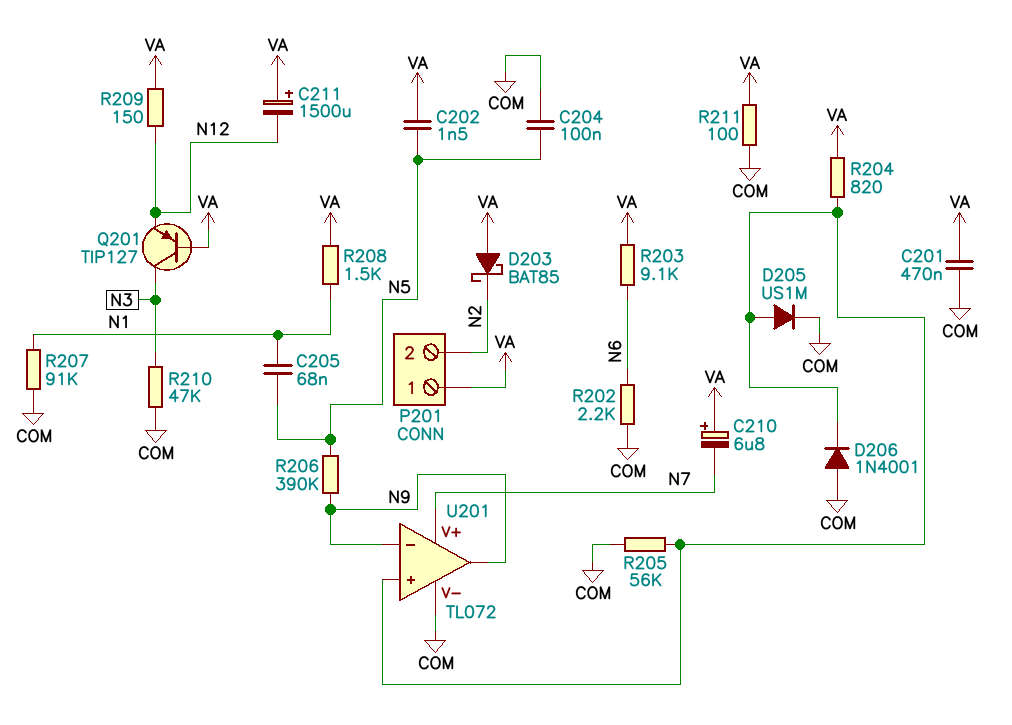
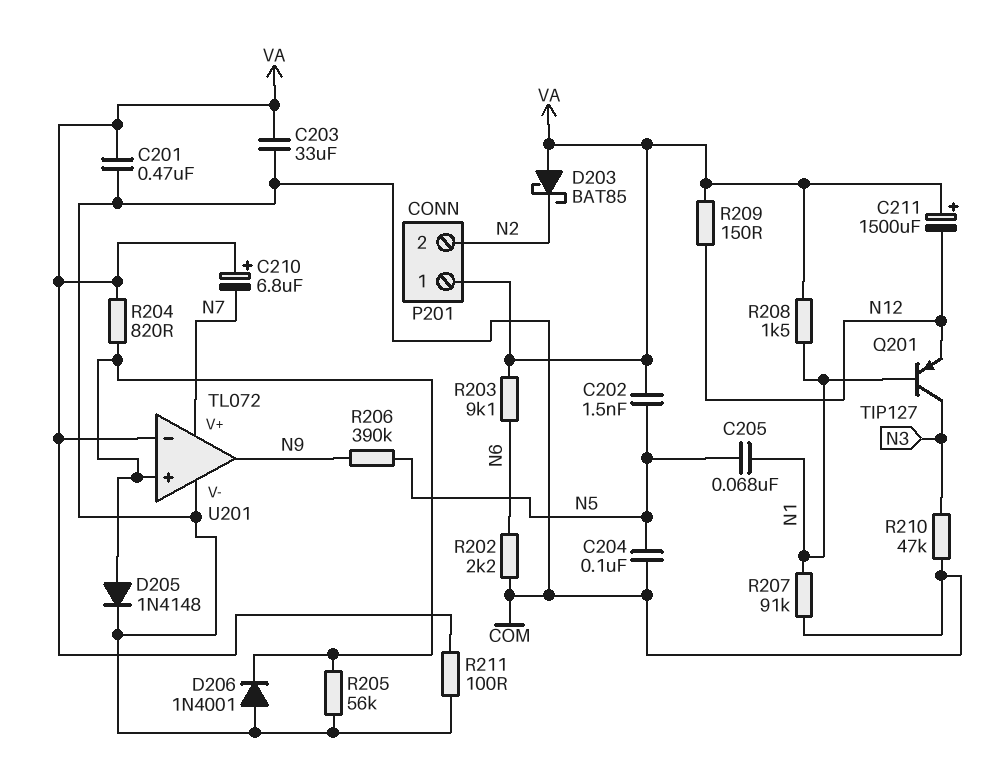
C203: none -> 33uF (COM, VA)
D205: diode US1M (A U201/in+, K COM) -> diode 1N4148 (A U201/in+, K COM)
Q201: PNP TIP127 (B VA, C N3, E N12) -> PNP TIP127 (B N1, C N3, E N12)
U201 pin in-: N9 -> VA

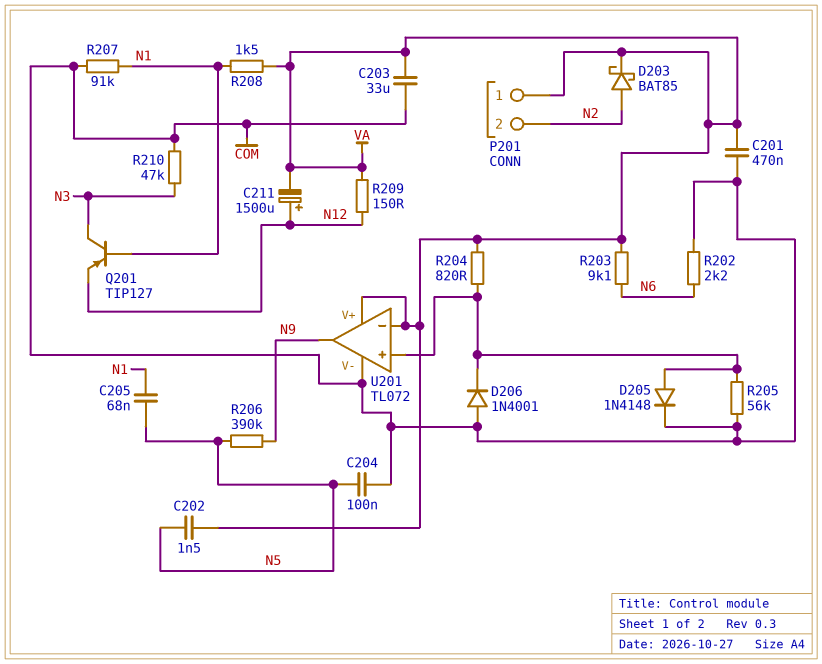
C210: 6.8uF (plus VA, minus N7) -> none
C211: 1500uF (plus VA, minus N12) -> 1500uF (plus N12, minus VA)
D203: schottky BAT85 (A VA, K N2) -> schottky BAT85 (A N2, K VA)
R211: 100 (COM, VA) -> none
U201 pin V+: N7 -> VA

